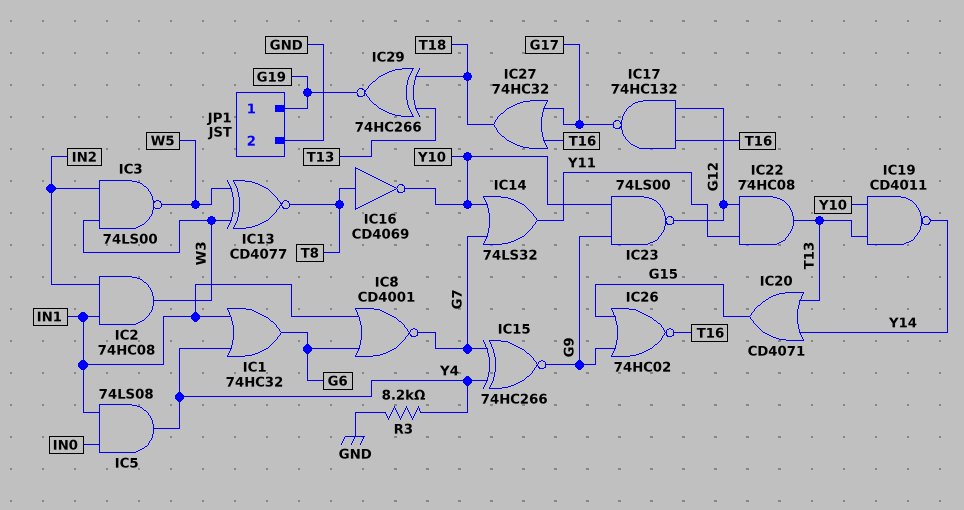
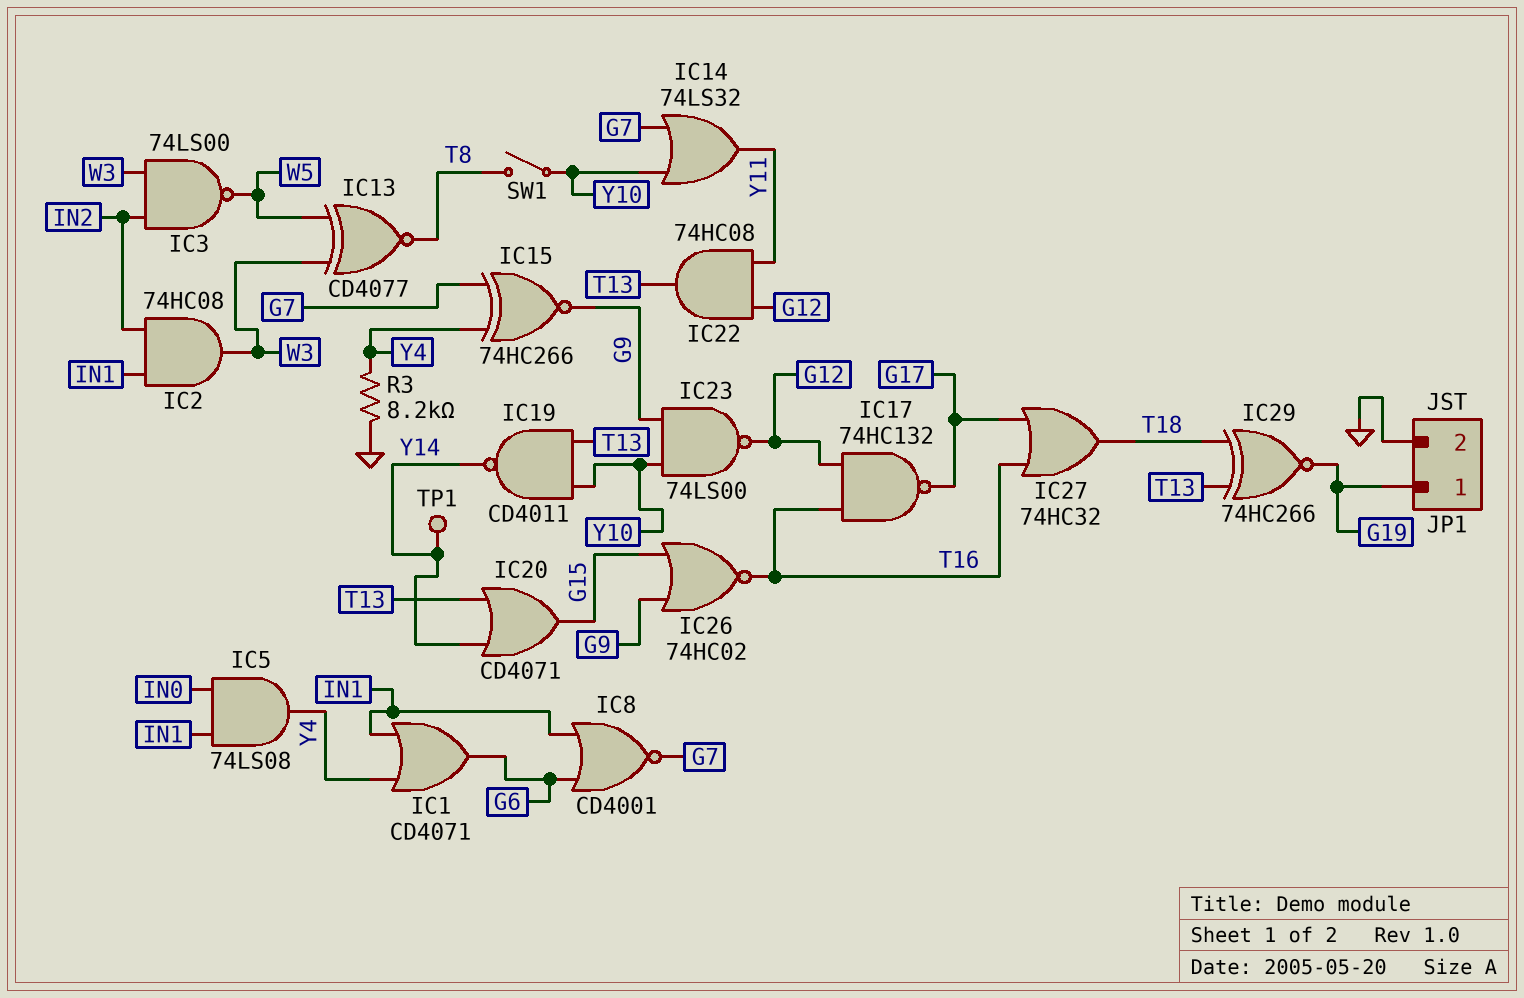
IC1: OR 74HC32 (in IN1, in Y4, out G6) -> OR CD4071 (in IN1, in Y4, out G6)
IC16: NOT CD4069 (in T8, out Y10) -> none
SW1: none -> switch (T8, Y10)
TP1: none -> test point (Y14)

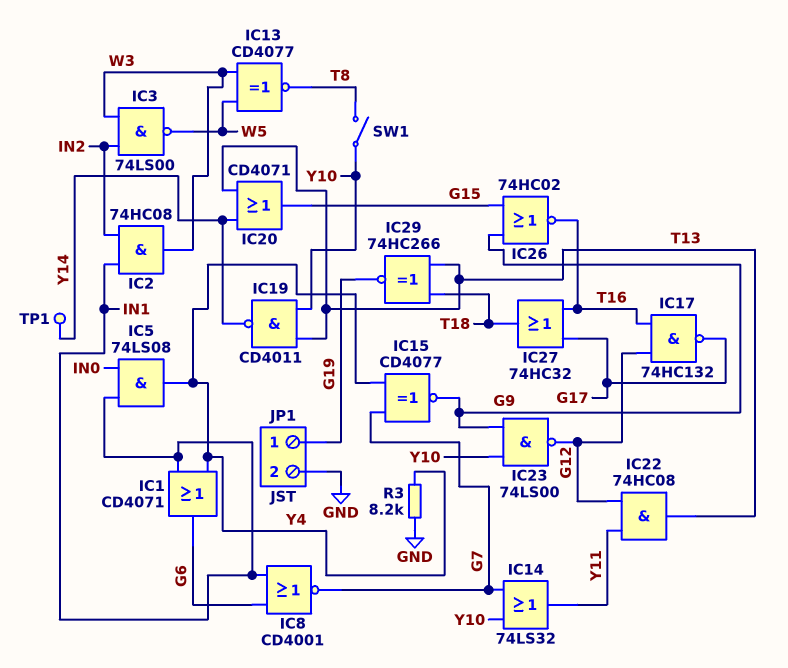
IC15: XNOR 74HC266 (in G7, in Y4, out G9) -> XNOR CD4077 (in G7, in Y4, out G9)

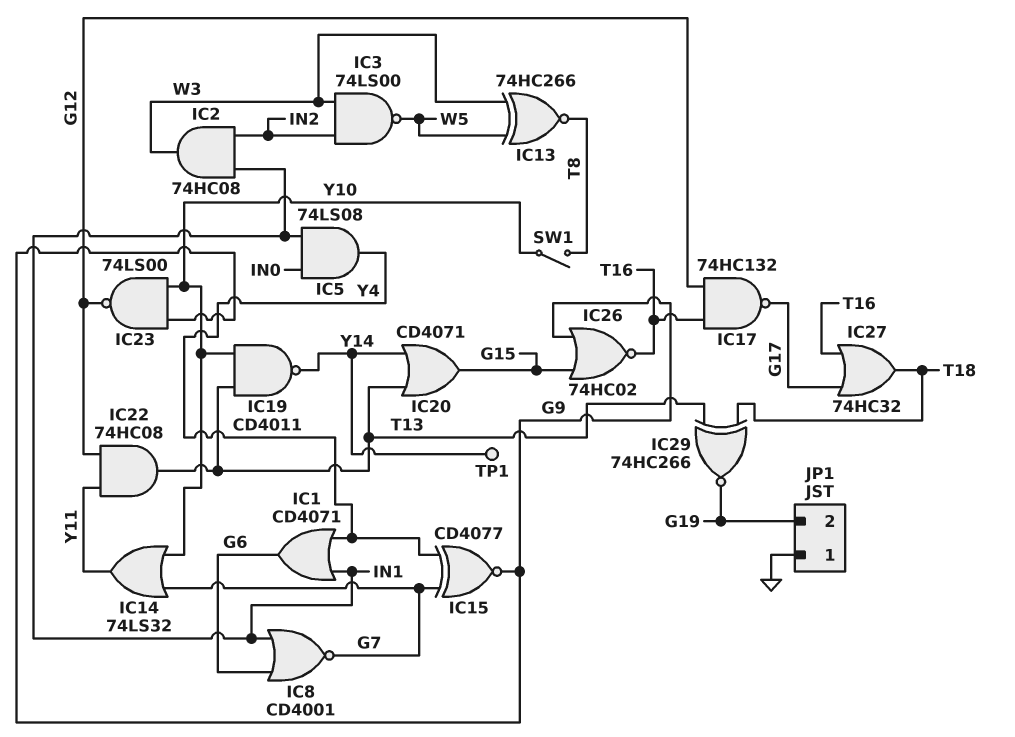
IC13: XNOR CD4077 (in W3, in W5, out T8) -> XNOR 74HC266 (in W3, in W5, out T8)
JP1 pin 1: G19 -> GND
JP1 pin 2: GND -> G19
R3: 8.2k (GND, Y4) -> none

